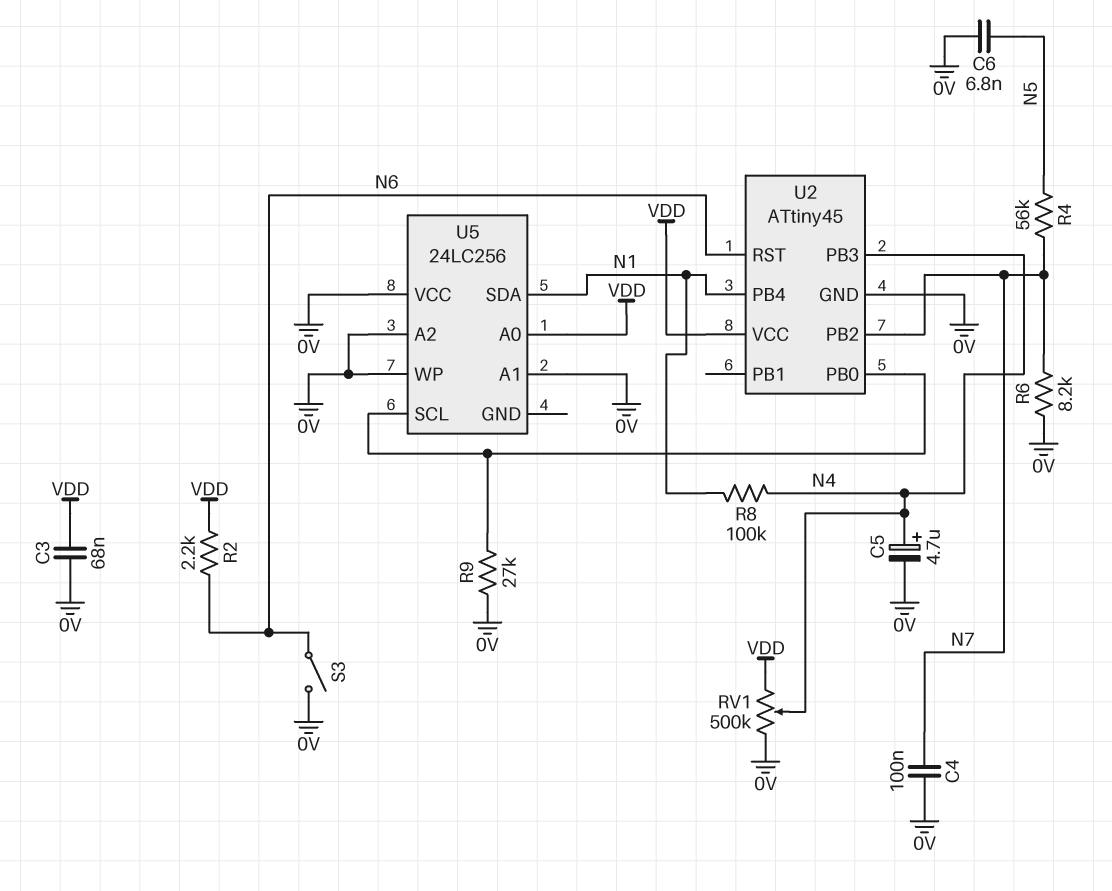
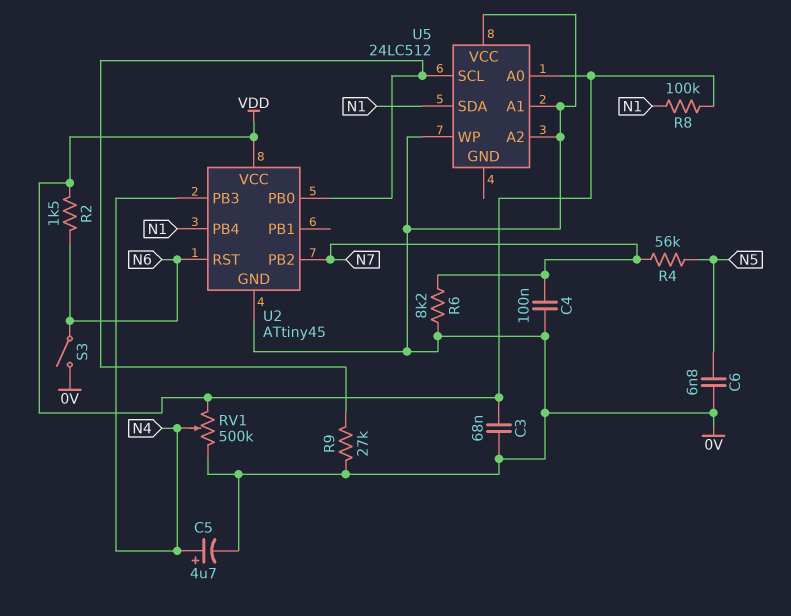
R2: 2.2k (N6, VDD) -> 1.5k (N6, VDD)
R8: 100k (N1, N4) -> 100k (N1, VDD)
U5: 24LC256 -> 24LC512

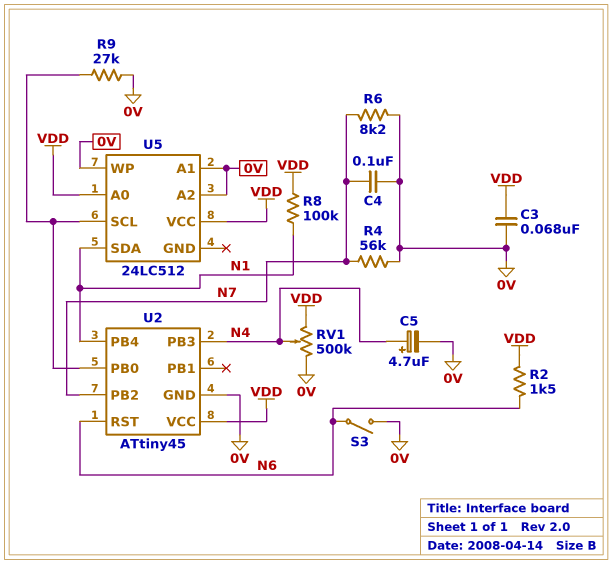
C6: 6.8nF (0V, N5) -> none
R4: 56k (N5, N7) -> 56k (0V, N7)
U5 pin VCC: 0V -> VDD

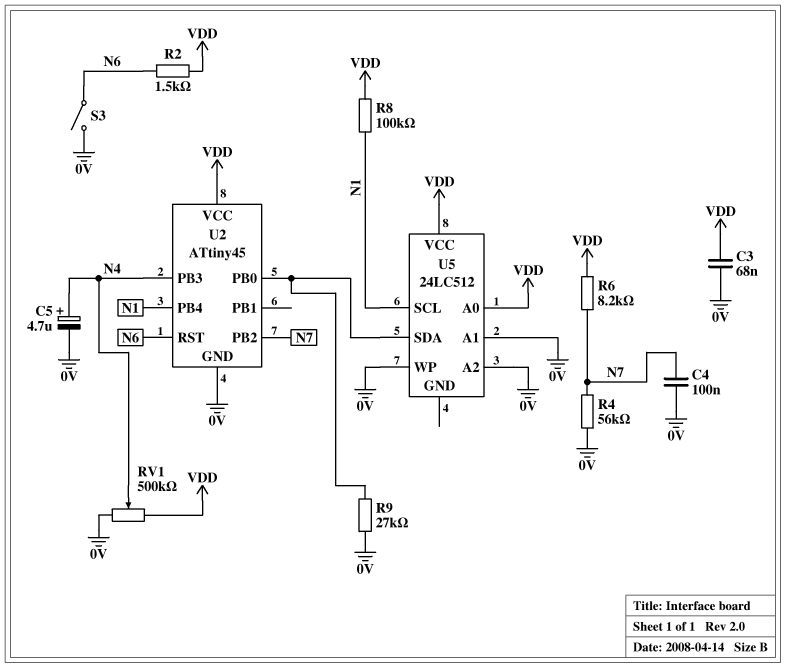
R6: 8.2k (0V, N7) -> 8.2k (N7, VDD)
U5 pin SCL: U2/PB0 -> N1
U5 pin SDA: N1 -> U2/PB0

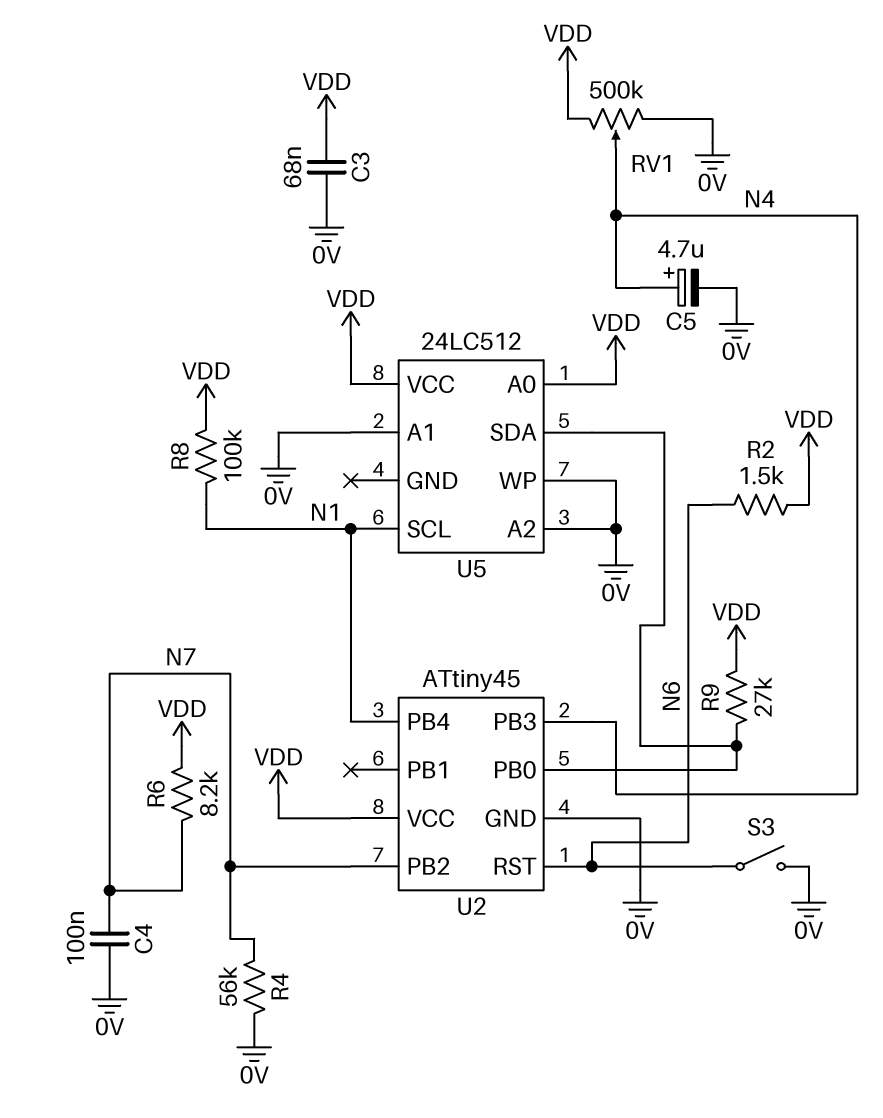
R9: 27k (0V, U2/PB0) -> 27k (U2/PB0, VDD)

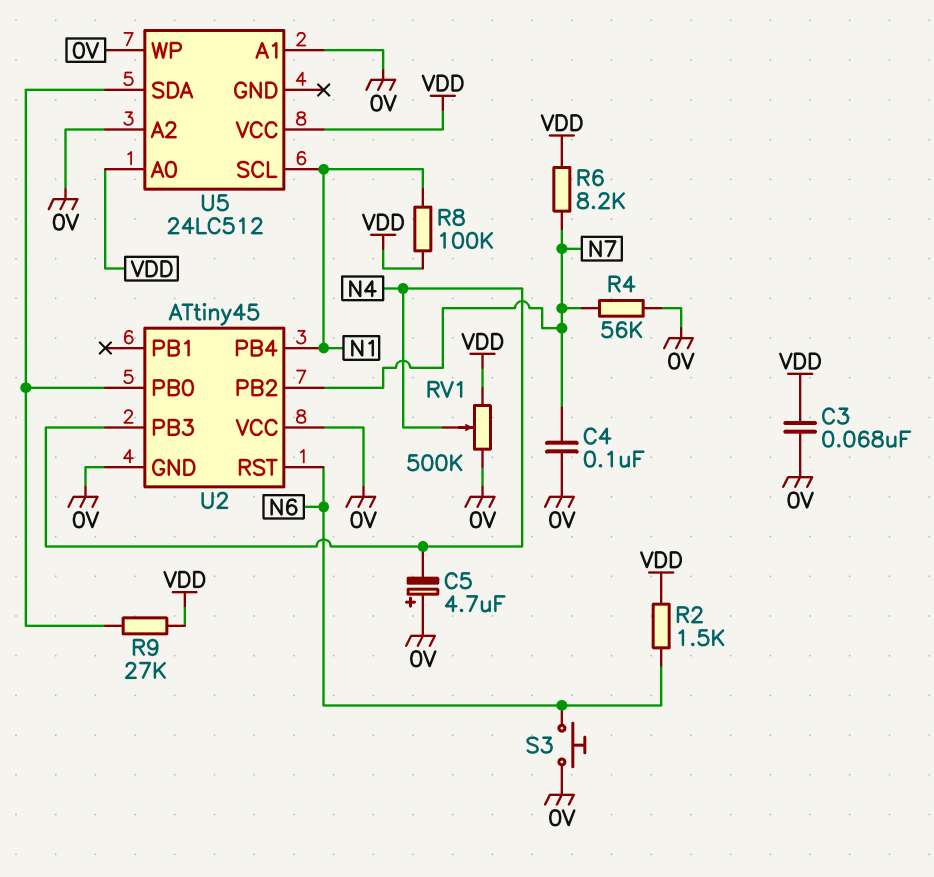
C5: 4.7uF (plus N4, minus 0V) -> 4.7uF (plus 0V, minus N4)
S3: switch (0V, N6) -> button (0V, N6)
U2 pin VCC: VDD -> 0V

